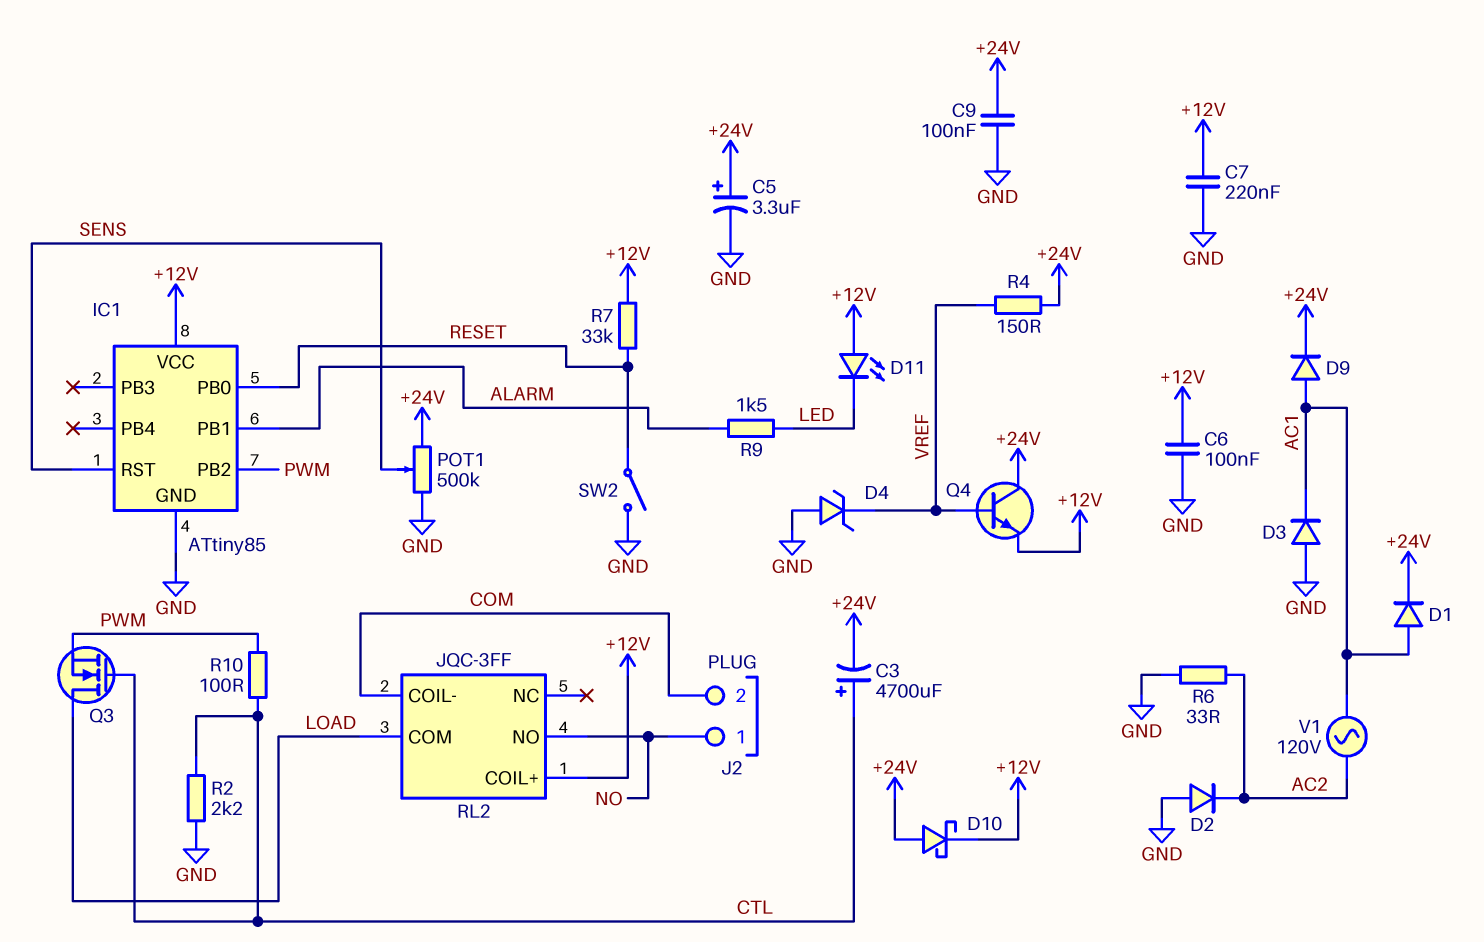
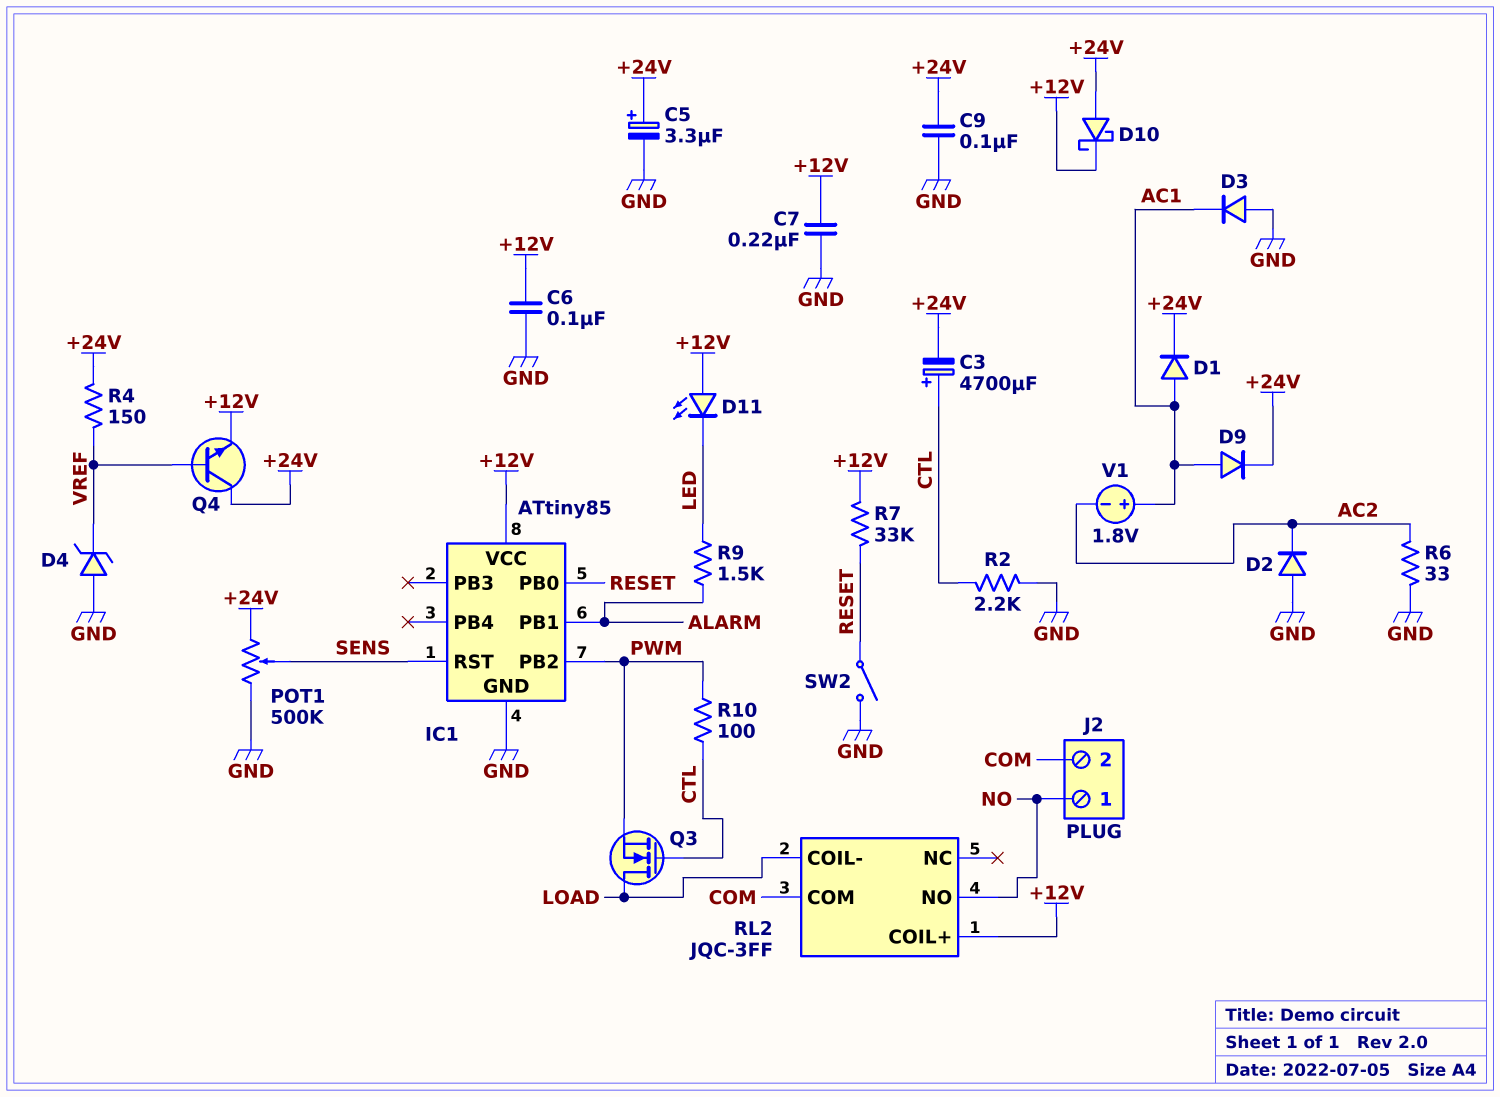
RL2 pin COIL-: COM -> LOAD
RL2 pin COM: LOAD -> COM
V1: AC 120V (AC1, AC2) -> 1.8V (plus AC1, minus AC2)

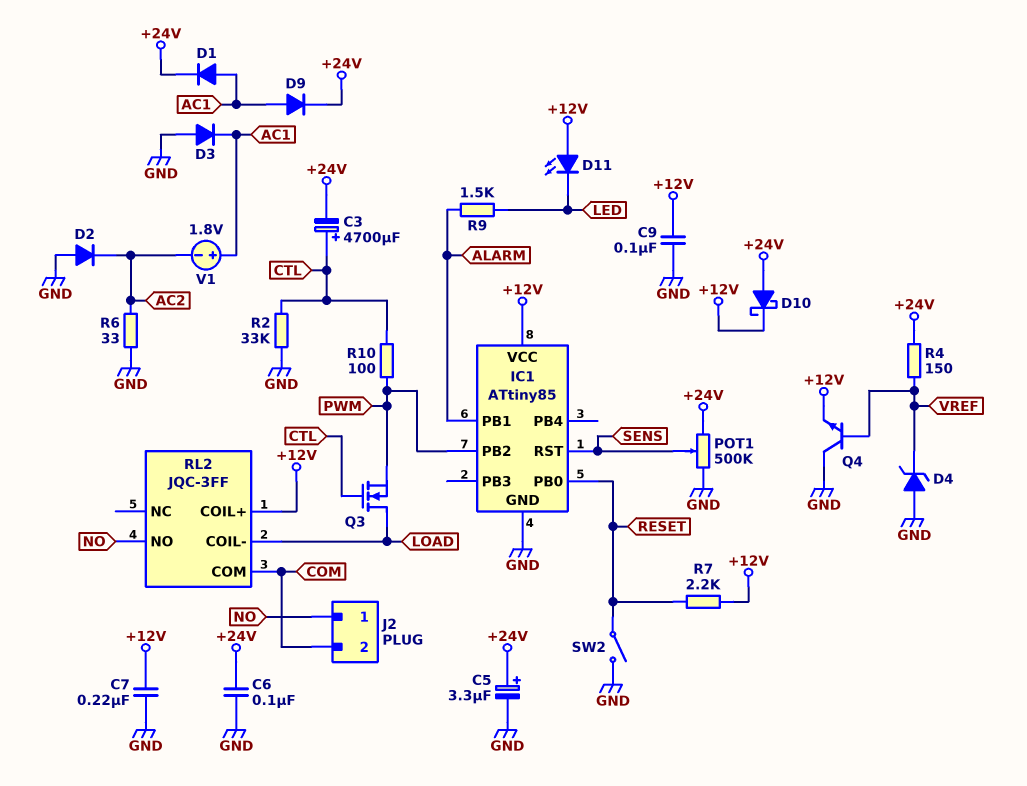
C6: 100nF (+12V, GND) -> 100nF (+24V, GND)
C9: 100nF (+24V, GND) -> 100nF (+12V, GND)
Q4: NPN (B VREF, C +24V, E +12V) -> NPN (B VREF, C GND, E +12V)
R2: 2.2k (CTL, GND) -> 33k (CTL, GND)
R7: 33k (+12V, RESET) -> 2.2k (+12V, RESET)

